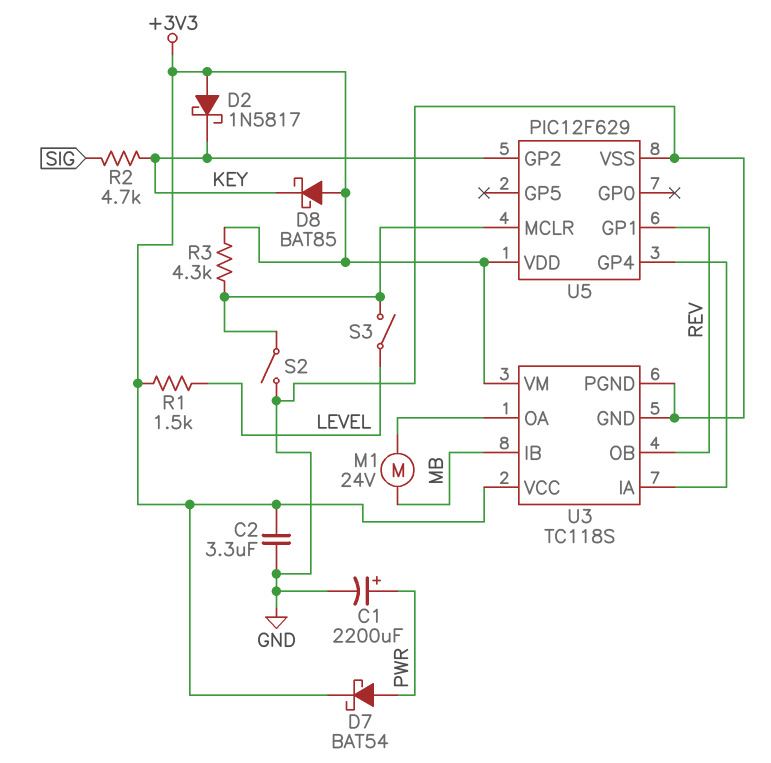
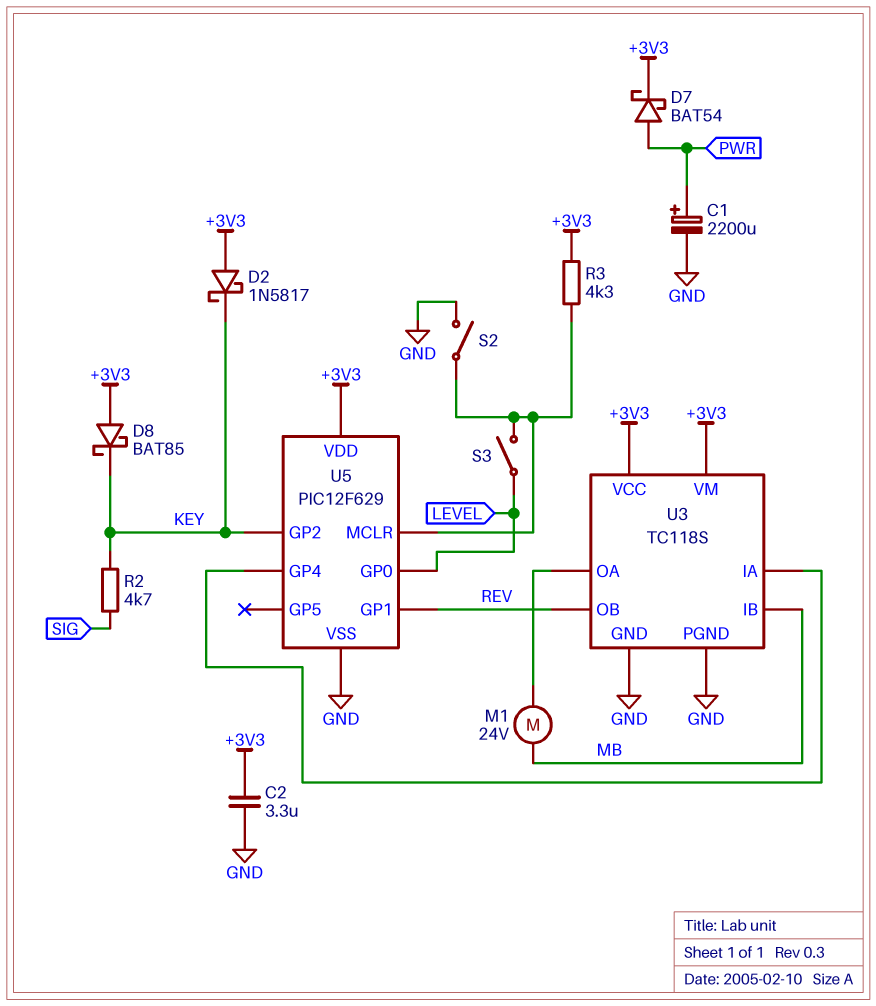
R1: 1.5k (+3V3, LEVEL) -> none
U5 pin GP0: none -> LEVEL

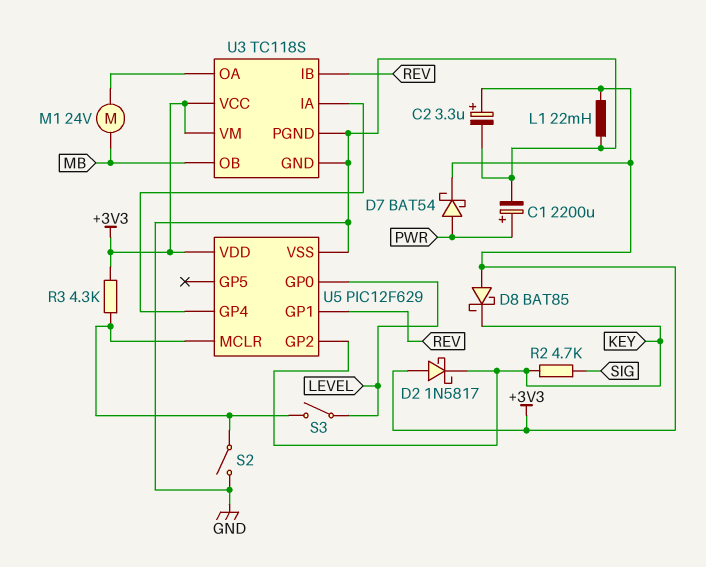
C2: 3.3uF (+3V3, GND) -> 3.3uF (plus +3V3, minus GND)
L1: none -> 22mH (+3V3, GND)
U3 pin IB: MB -> REV
U3 pin OB: REV -> MB

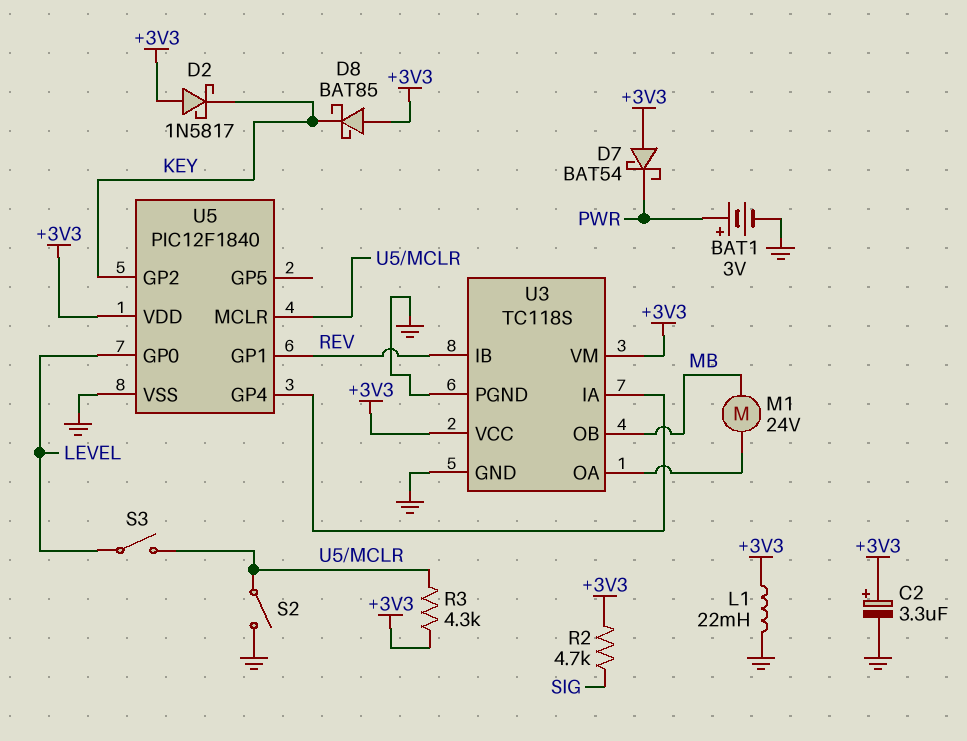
BAT1: none -> 3V (plus PWR, minus GND)
C1: 2200uF (plus PWR, minus GND) -> none
D7: schottky BAT54 (A PWR, K +3V3) -> schottky BAT54 (A +3V3, K PWR)
R2: 4.7k (KEY, SIG) -> 4.7k (+3V3, SIG)
U5: PIC12F629 -> PIC12F1840

